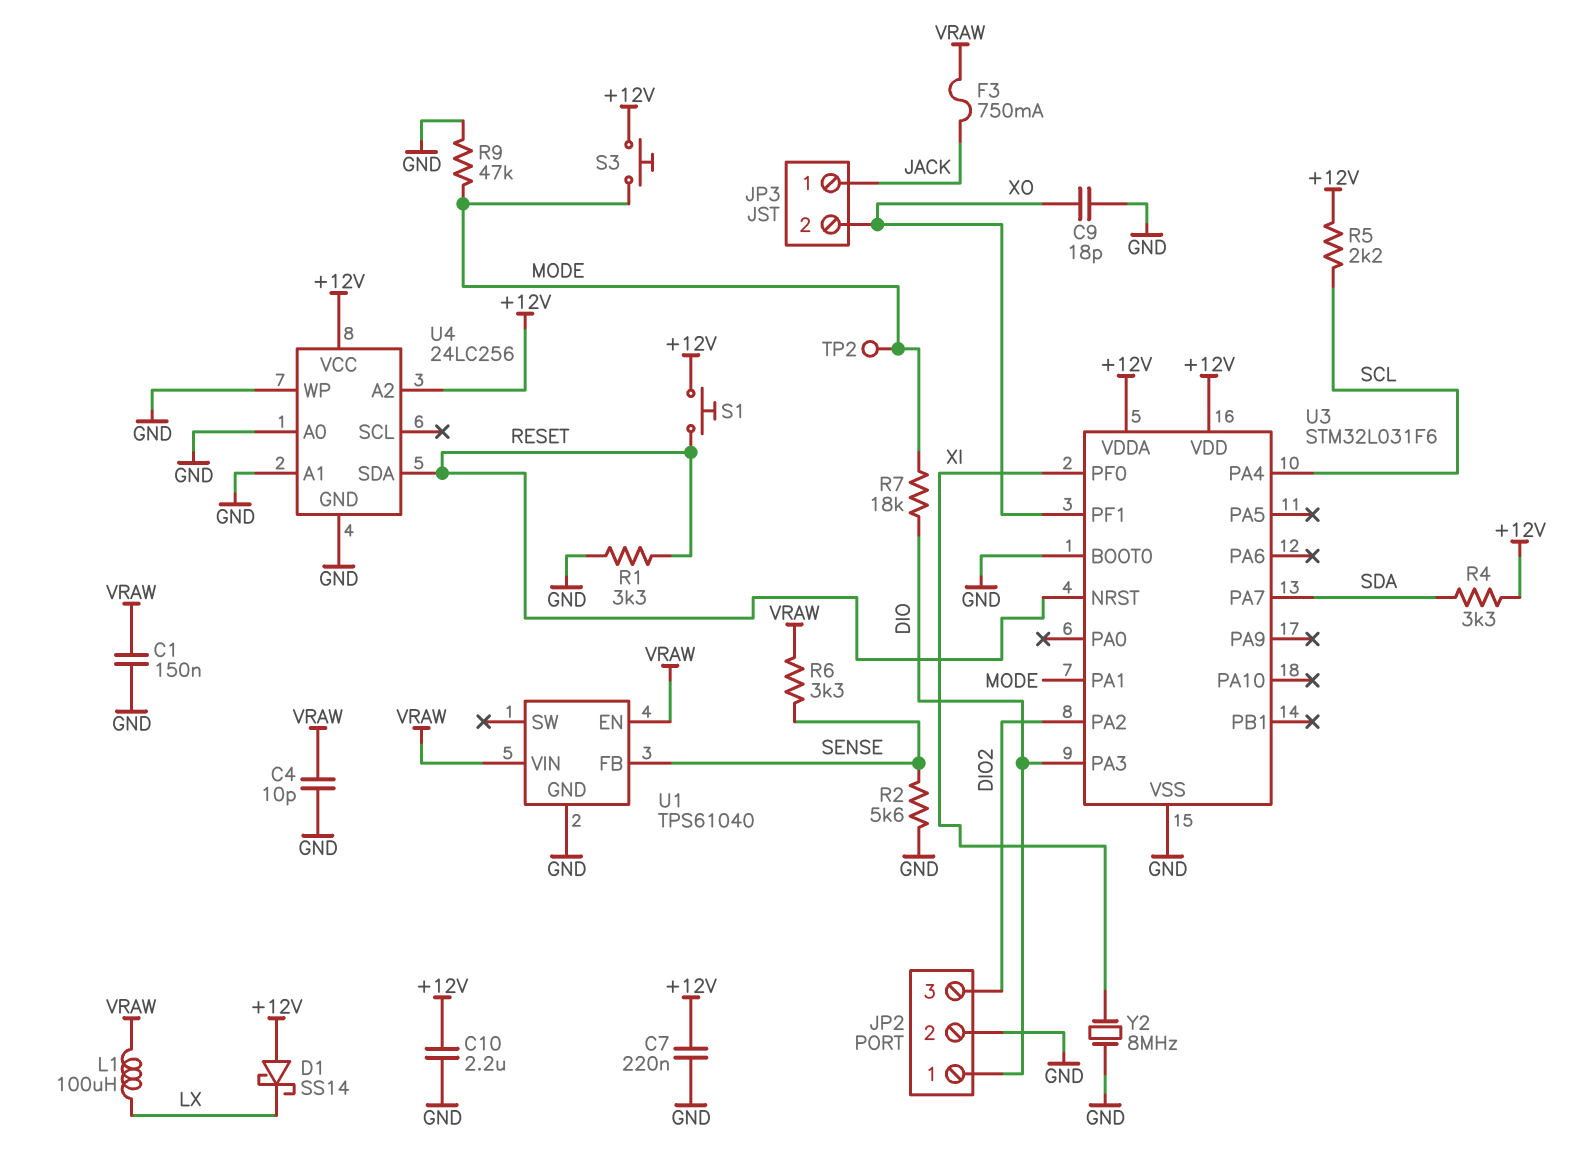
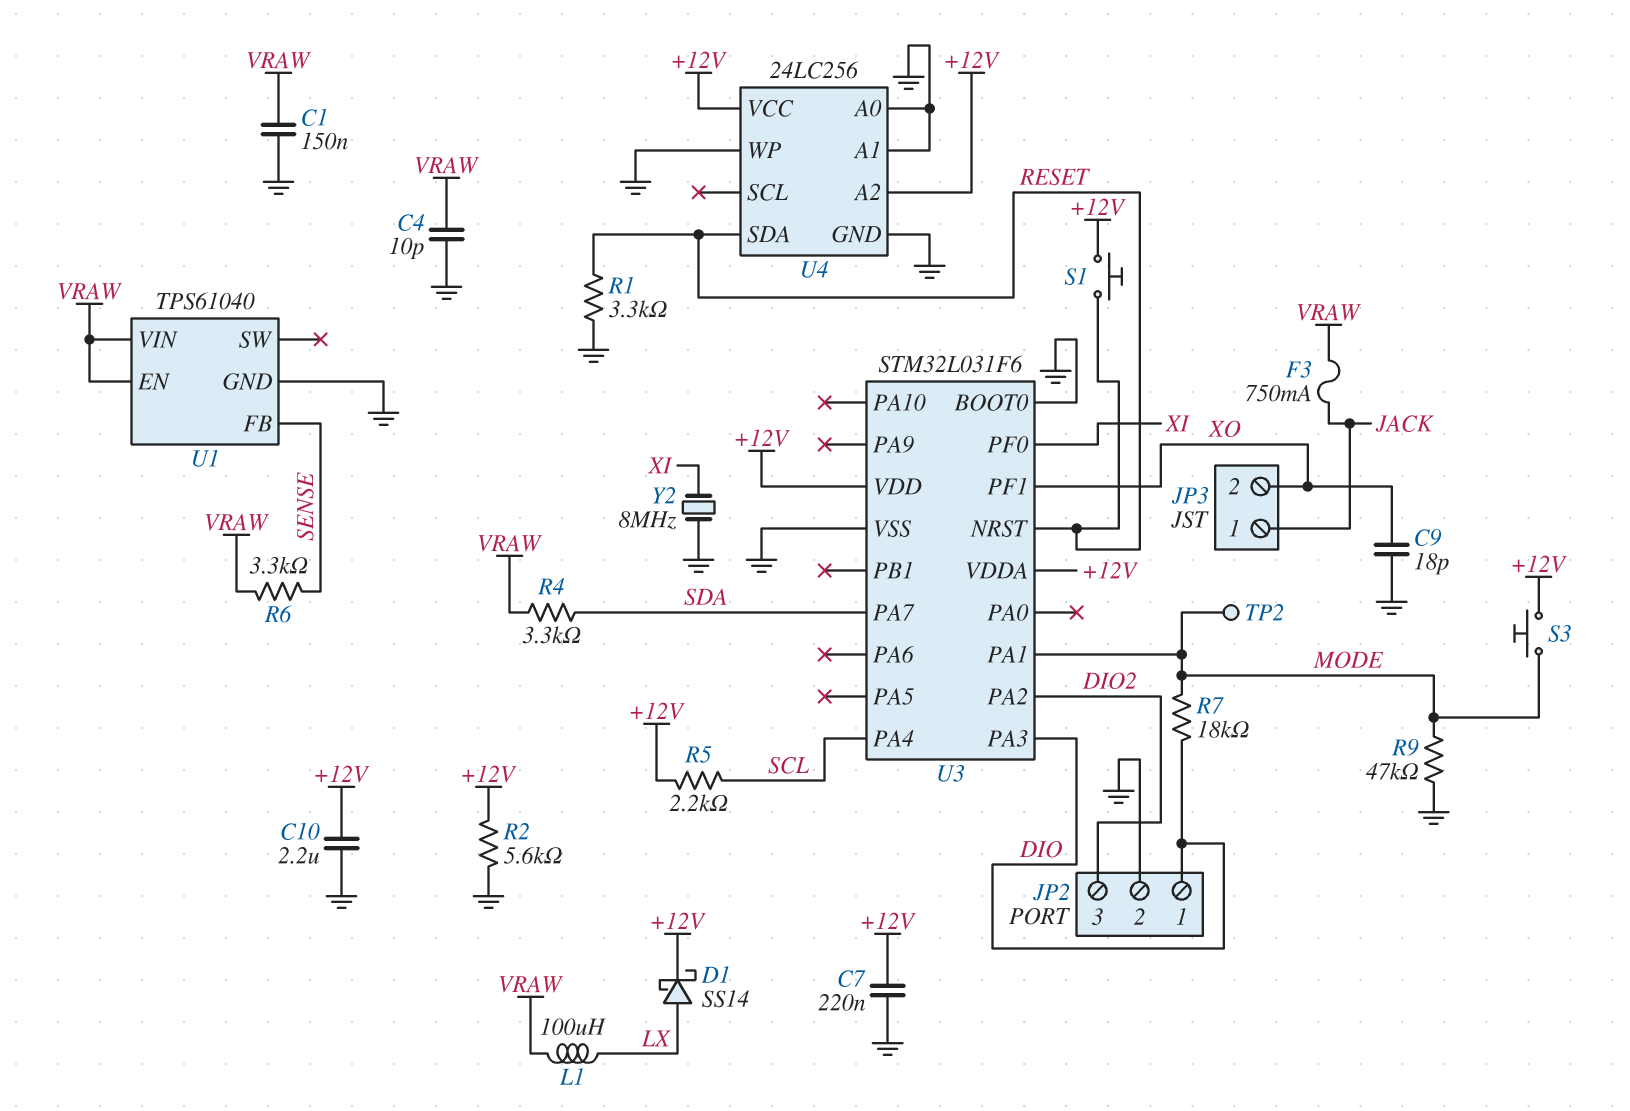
D1: schottky SS14 (A +12V, K LX) -> schottky SS14 (A LX, K +12V)
R2: 5.6k (GND, SENSE) -> 5.6k (+12V, GND)
R4: 3.3k (+12V, SDA) -> 3.3k (SDA, VRAW)

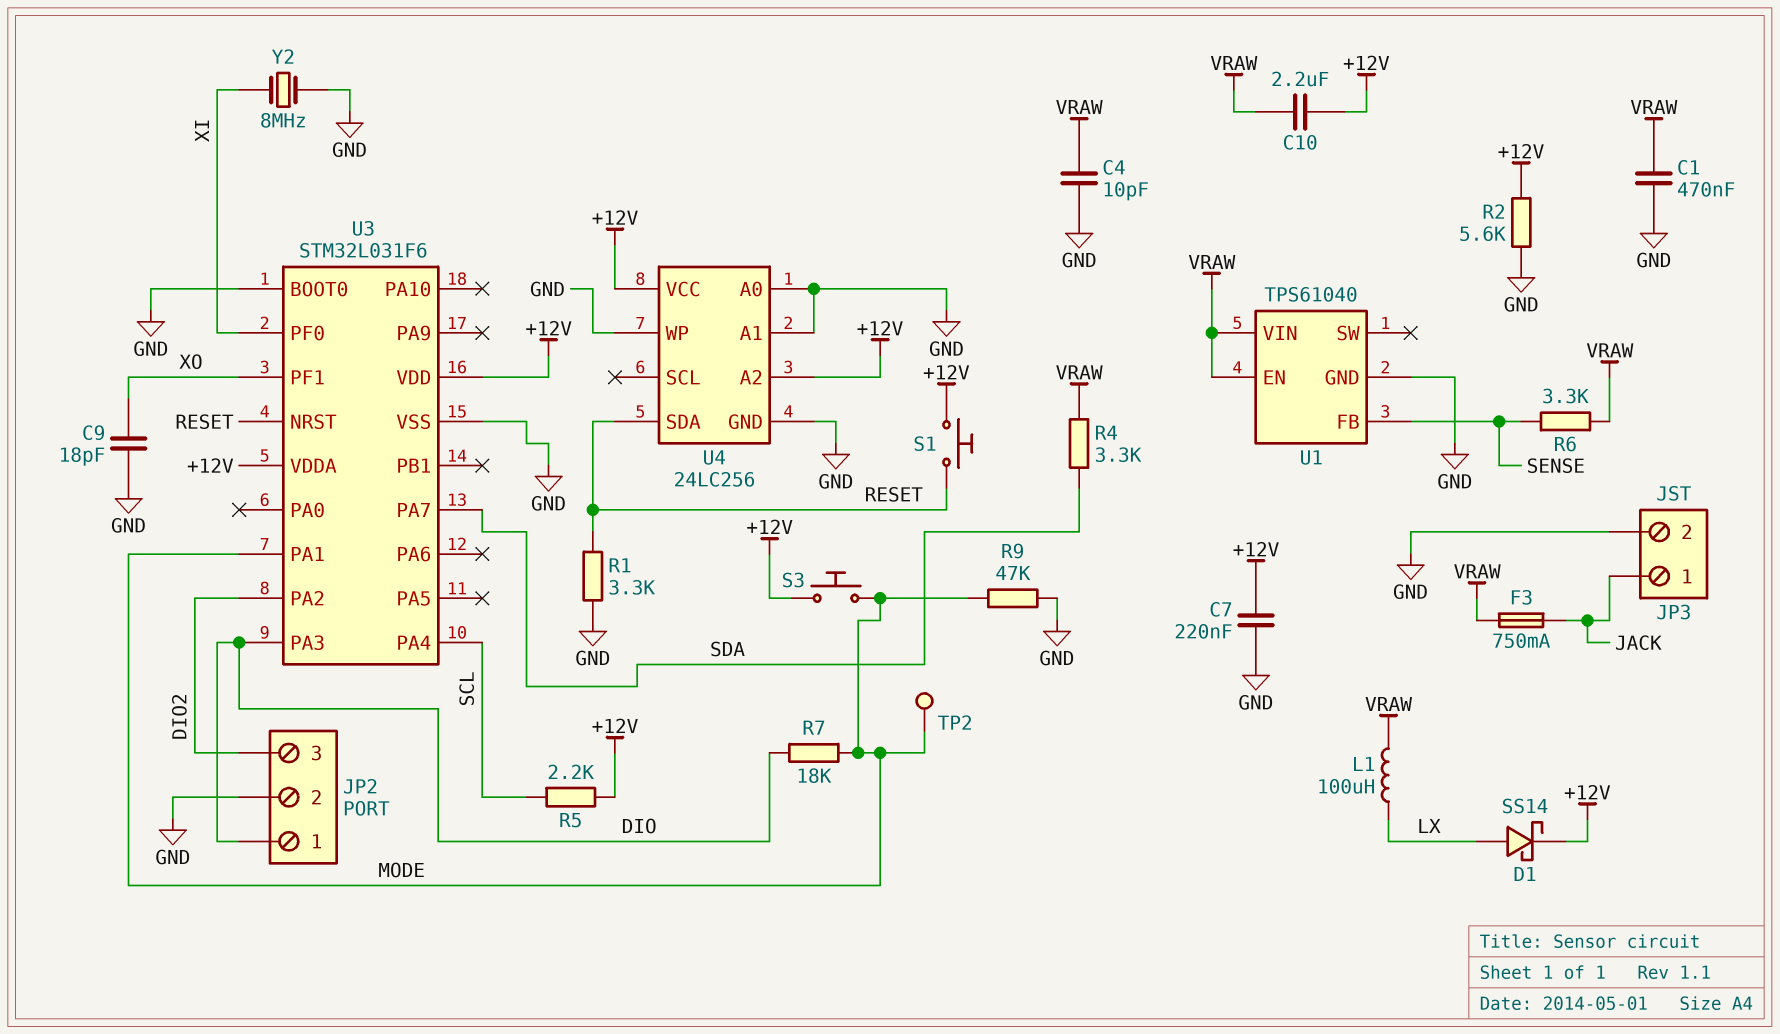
C1: 150nF (GND, VRAW) -> 470nF (GND, VRAW)
C10: 2.2uF (+12V, GND) -> 2.2uF (+12V, VRAW)
JP3 pin 2: XO -> GND

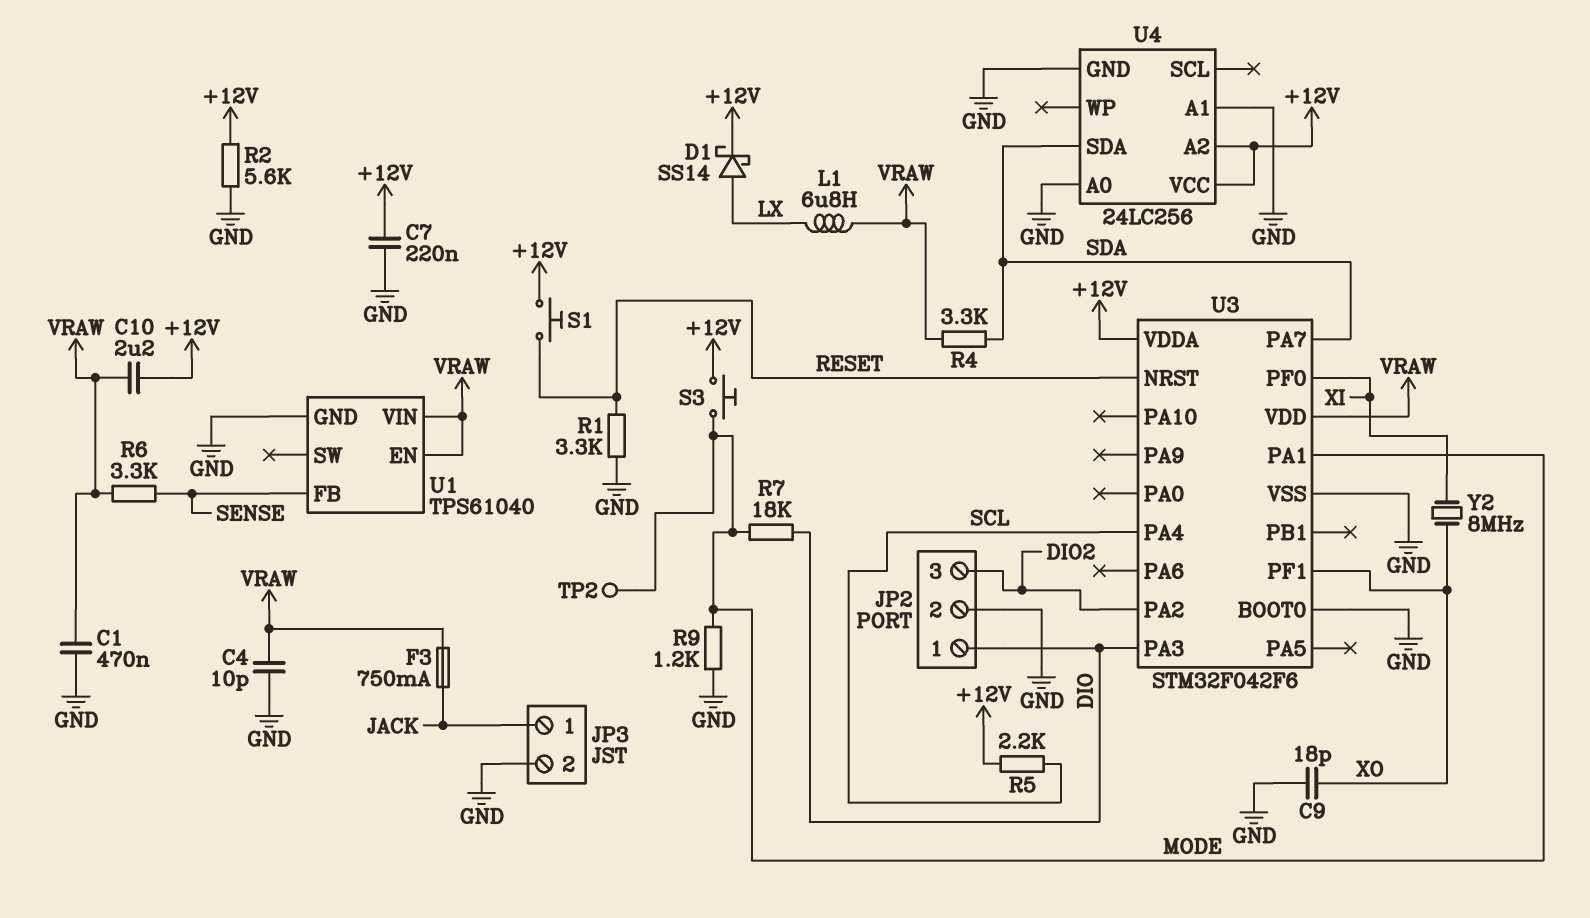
L1: 100uH (LX, VRAW) -> 6.8uH (LX, VRAW)
R9: 47k (GND, MODE) -> 1.2k (GND, MODE)
U3: STM32L031F6 -> STM32F042F6
U3 pin VDD: +12V -> VRAW
U4 pin SDA: RESET -> SDA
U4 pin WP: GND -> none
Y2: 8MHz (GND, XI) -> 8MHz (XI, XO)

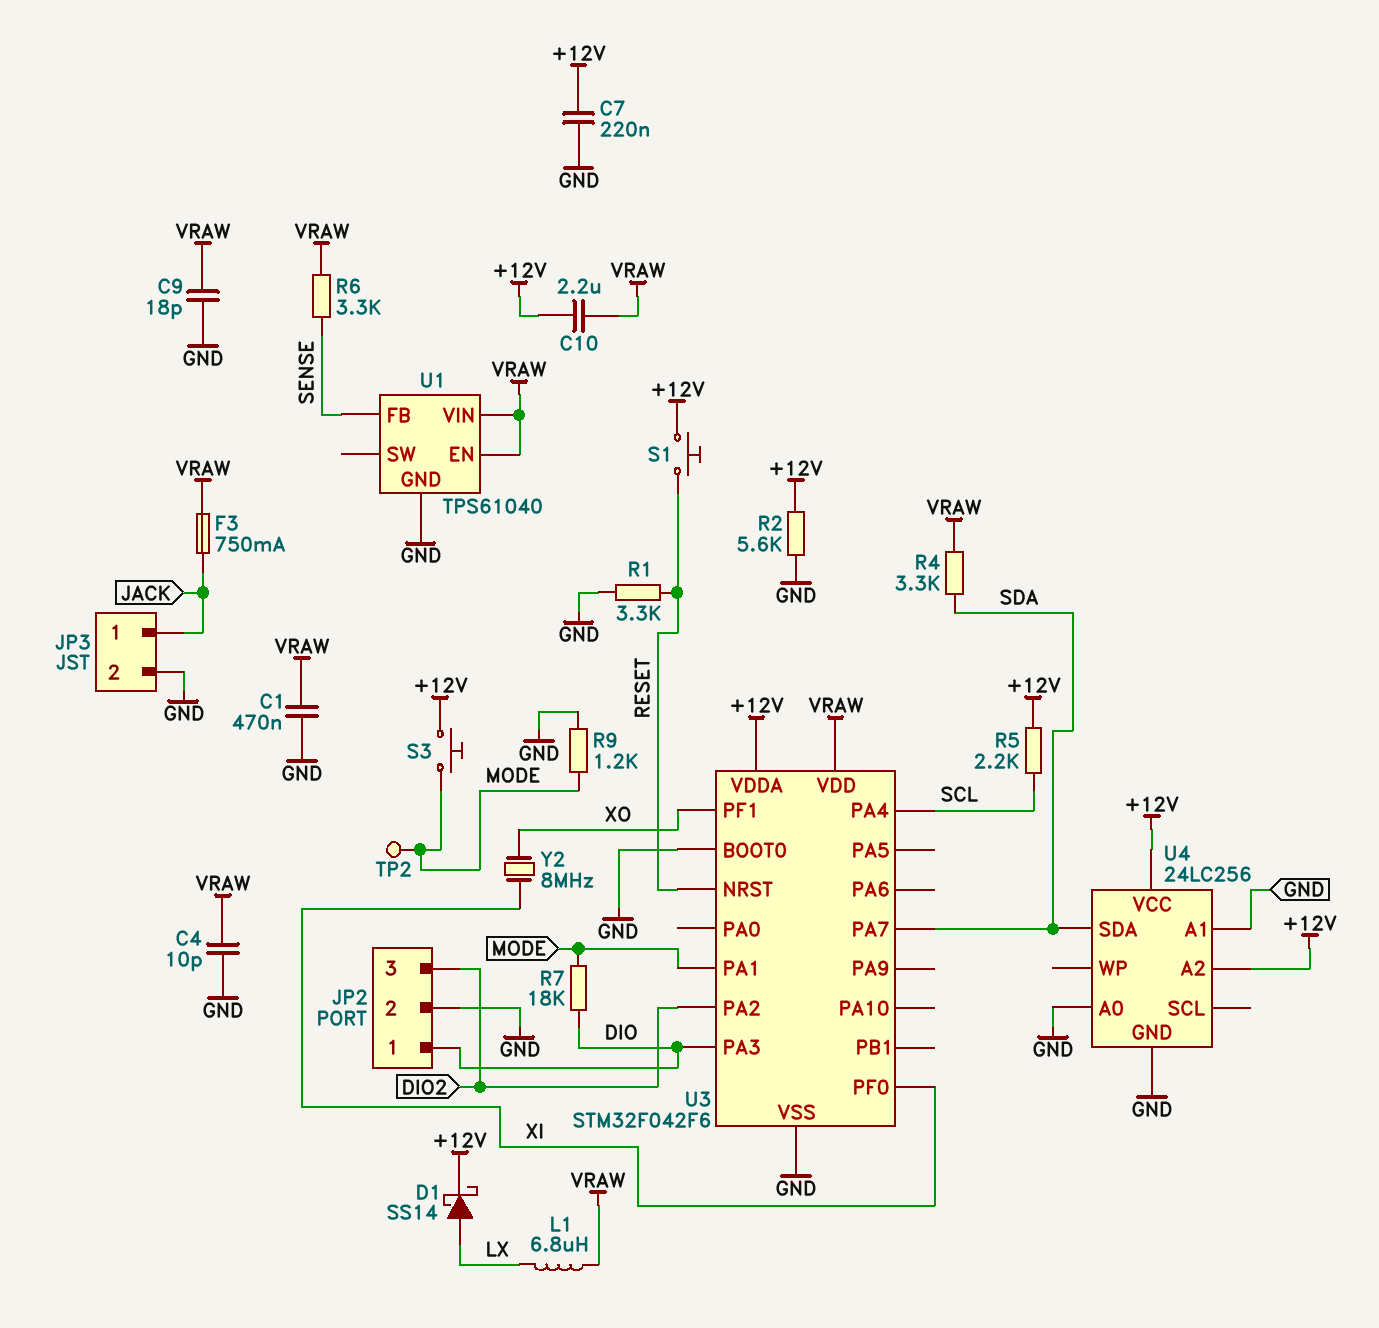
C9: 18pF (GND, XO) -> 18pF (GND, VRAW)

